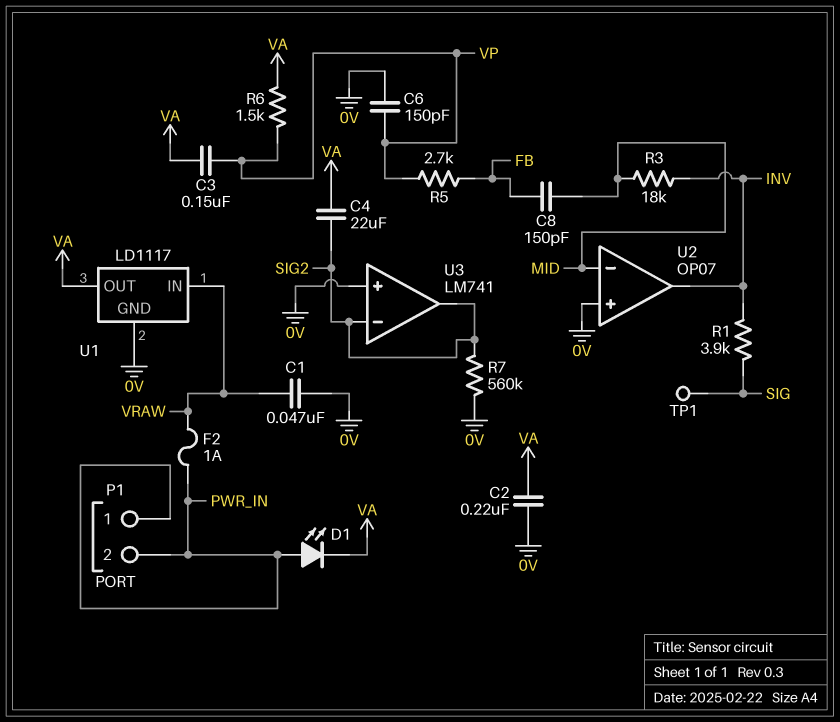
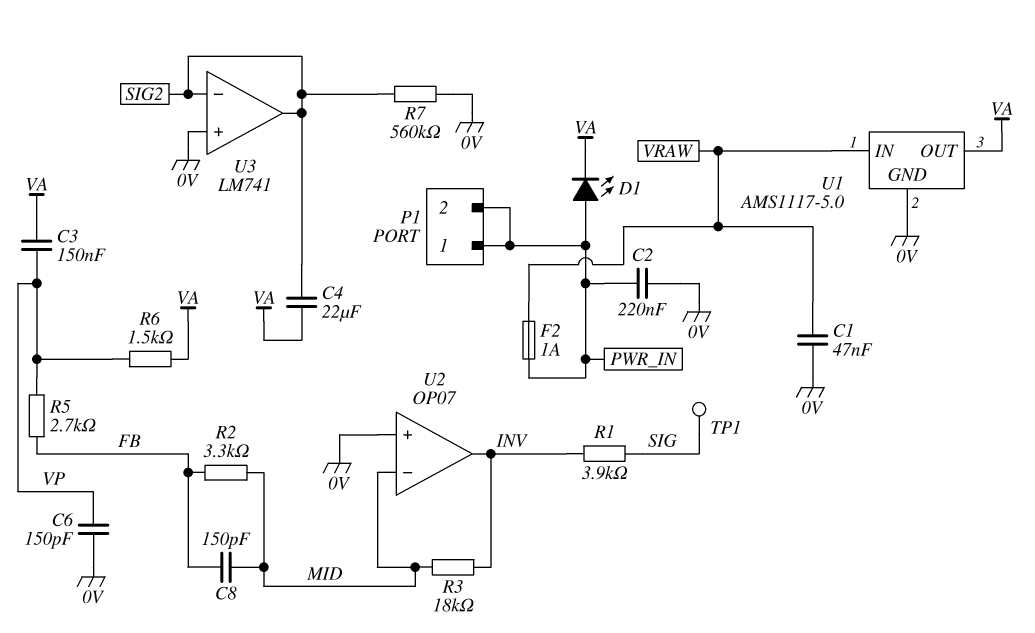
C2: 220nF (0V, VA) -> 220nF (0V, PWR_IN)
R2: none -> 3.3k (FB, MID)
U1: LD1117 -> AMS1117-5.0

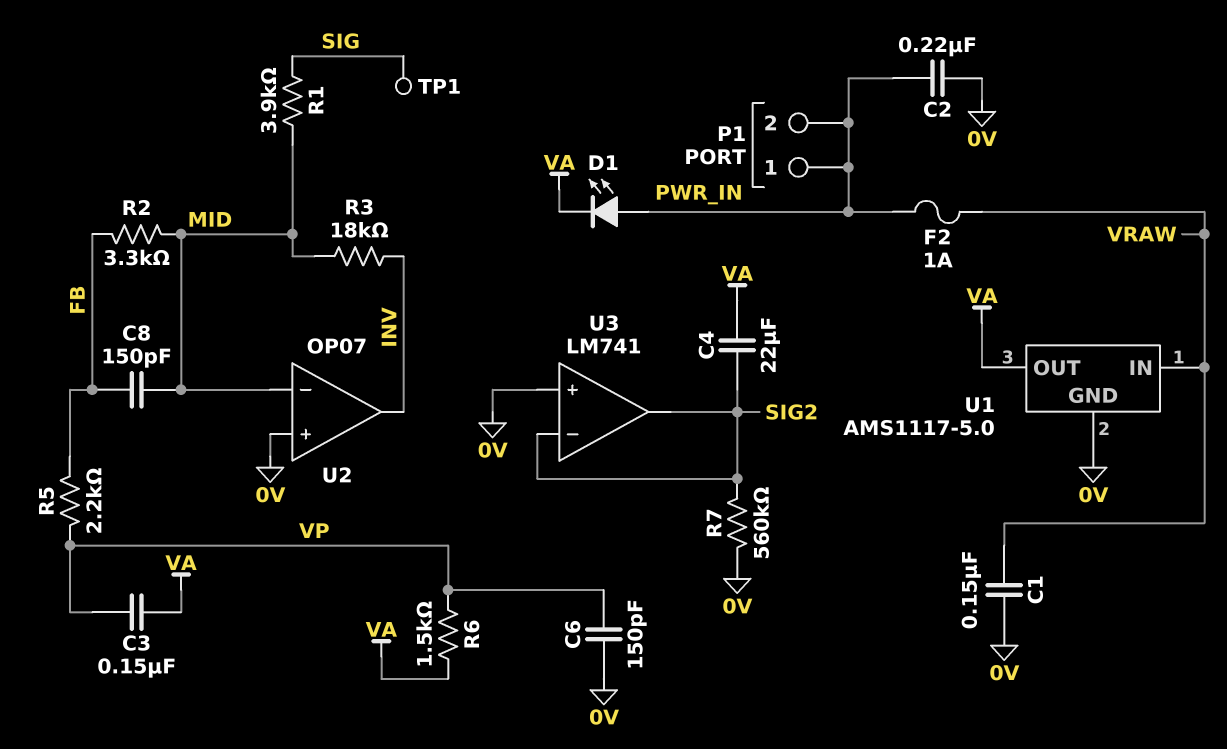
C1: 47nF (0V, VRAW) -> 150nF (0V, VRAW)
R1: 3.9k (INV, SIG) -> 3.9k (MID, SIG)
R5: 2.7k (FB, VP) -> 2.2k (FB, VP)

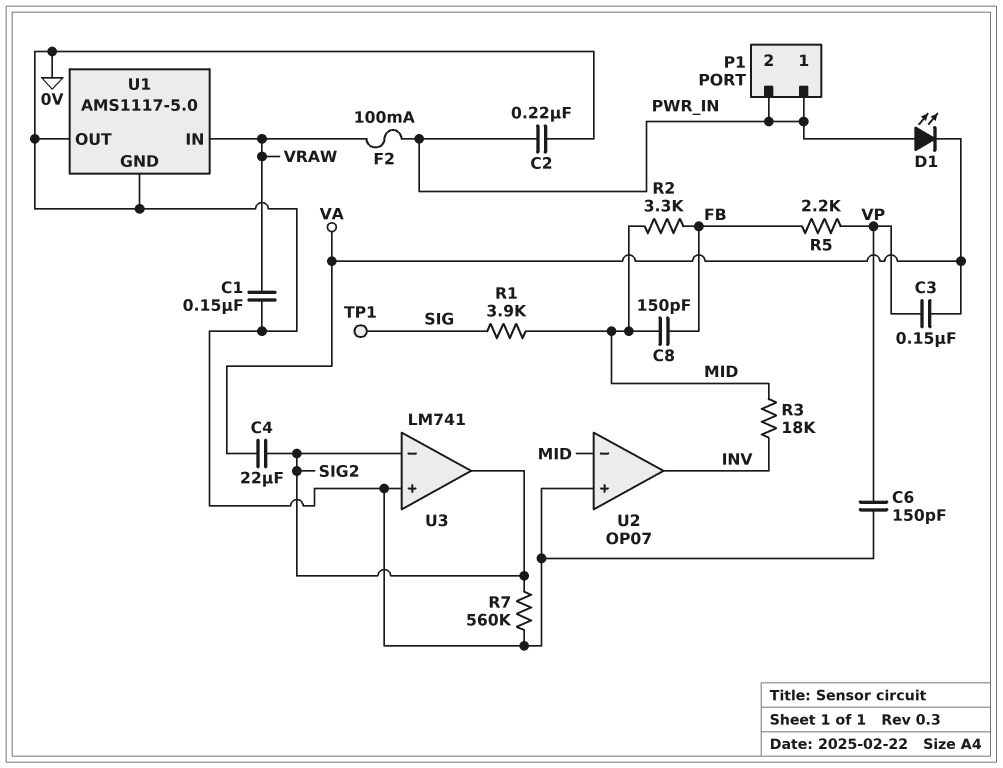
F2: 1A (PWR_IN, VRAW) -> 100mA (PWR_IN, VRAW)
R6: 1.5k (VA, VP) -> none
U1 pin OUT: VA -> 0V

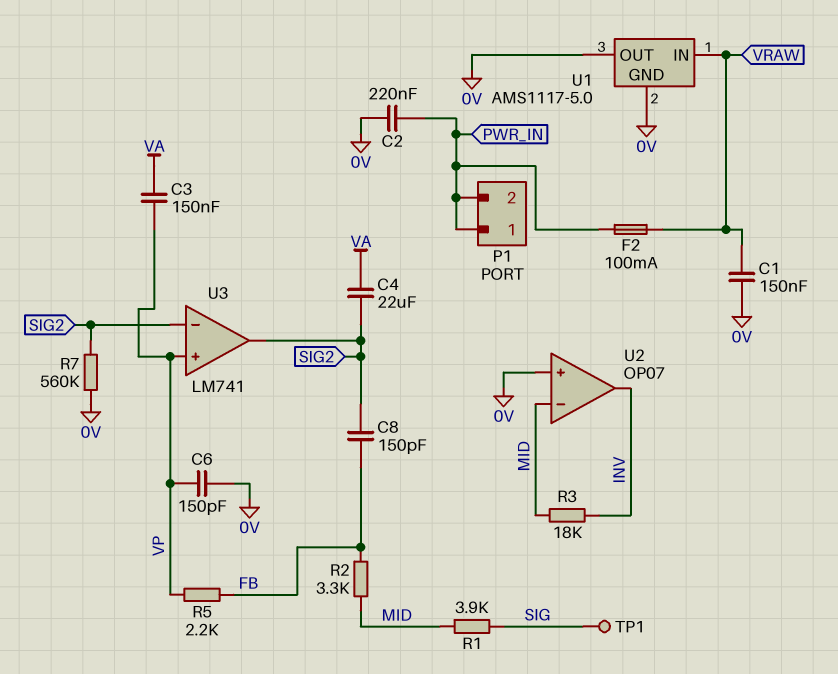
C8: 150pF (FB, MID) -> 150pF (FB, SIG2)
D1: LED (A PWR_IN, K VA) -> none
U3 pin in+: 0V -> VP

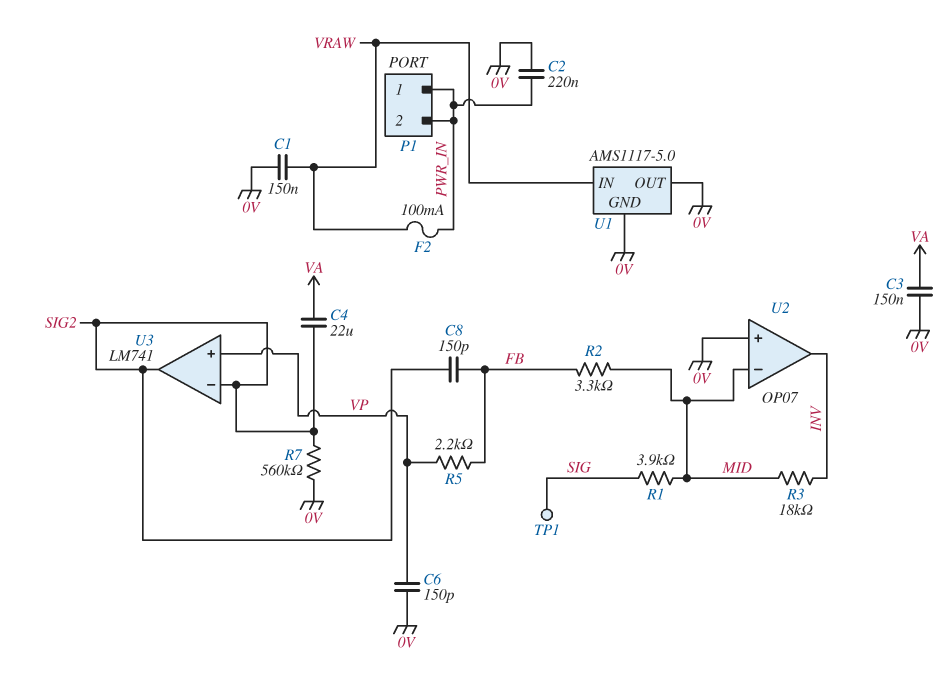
C3: 150nF (VA, VP) -> 150nF (0V, VA)

